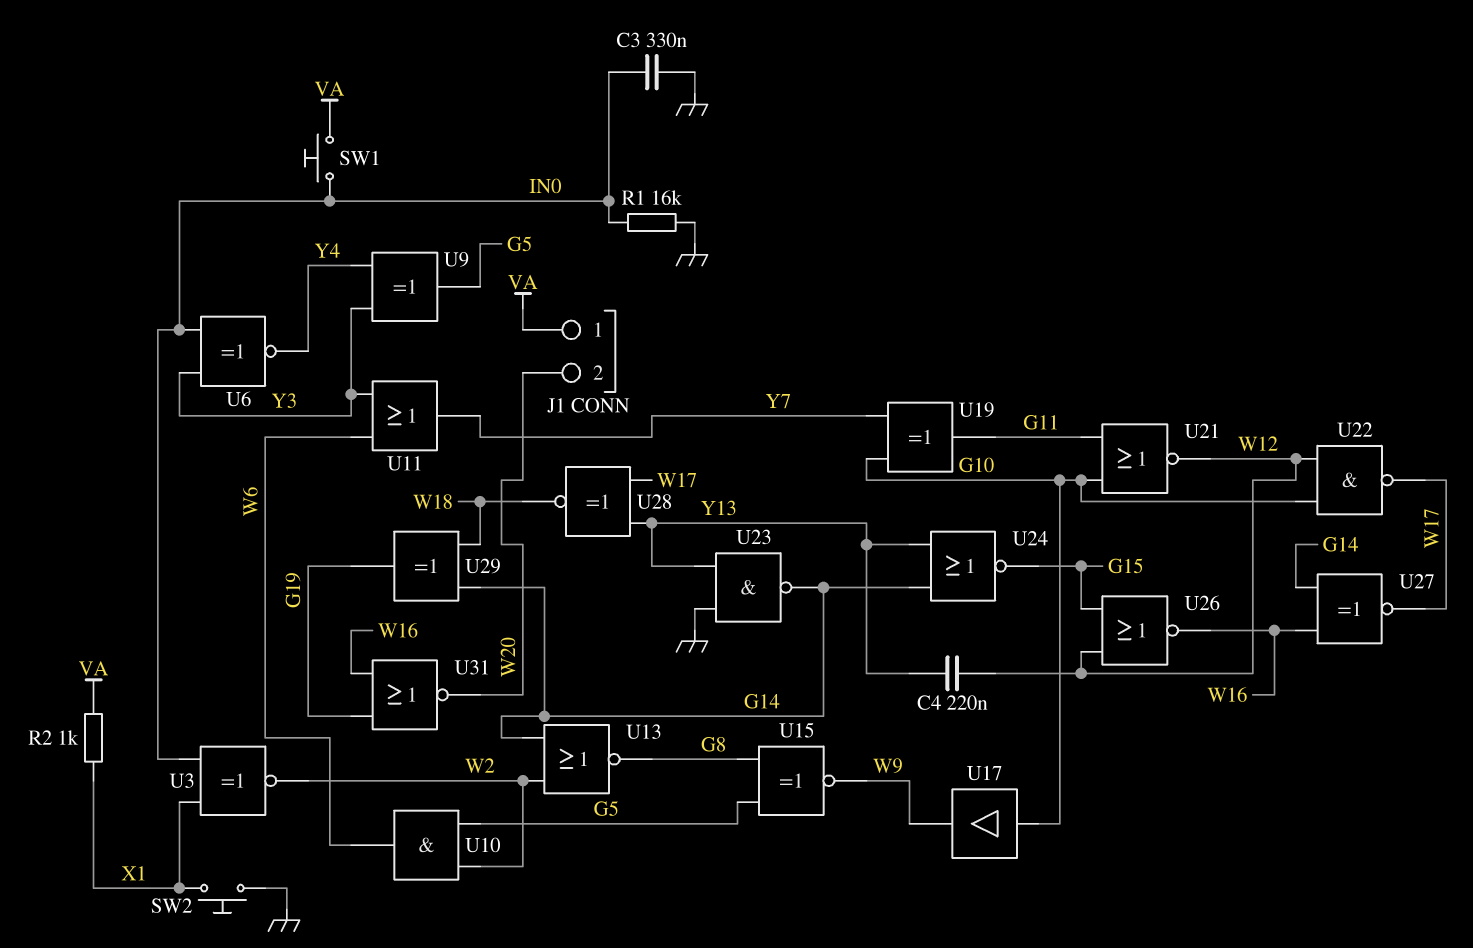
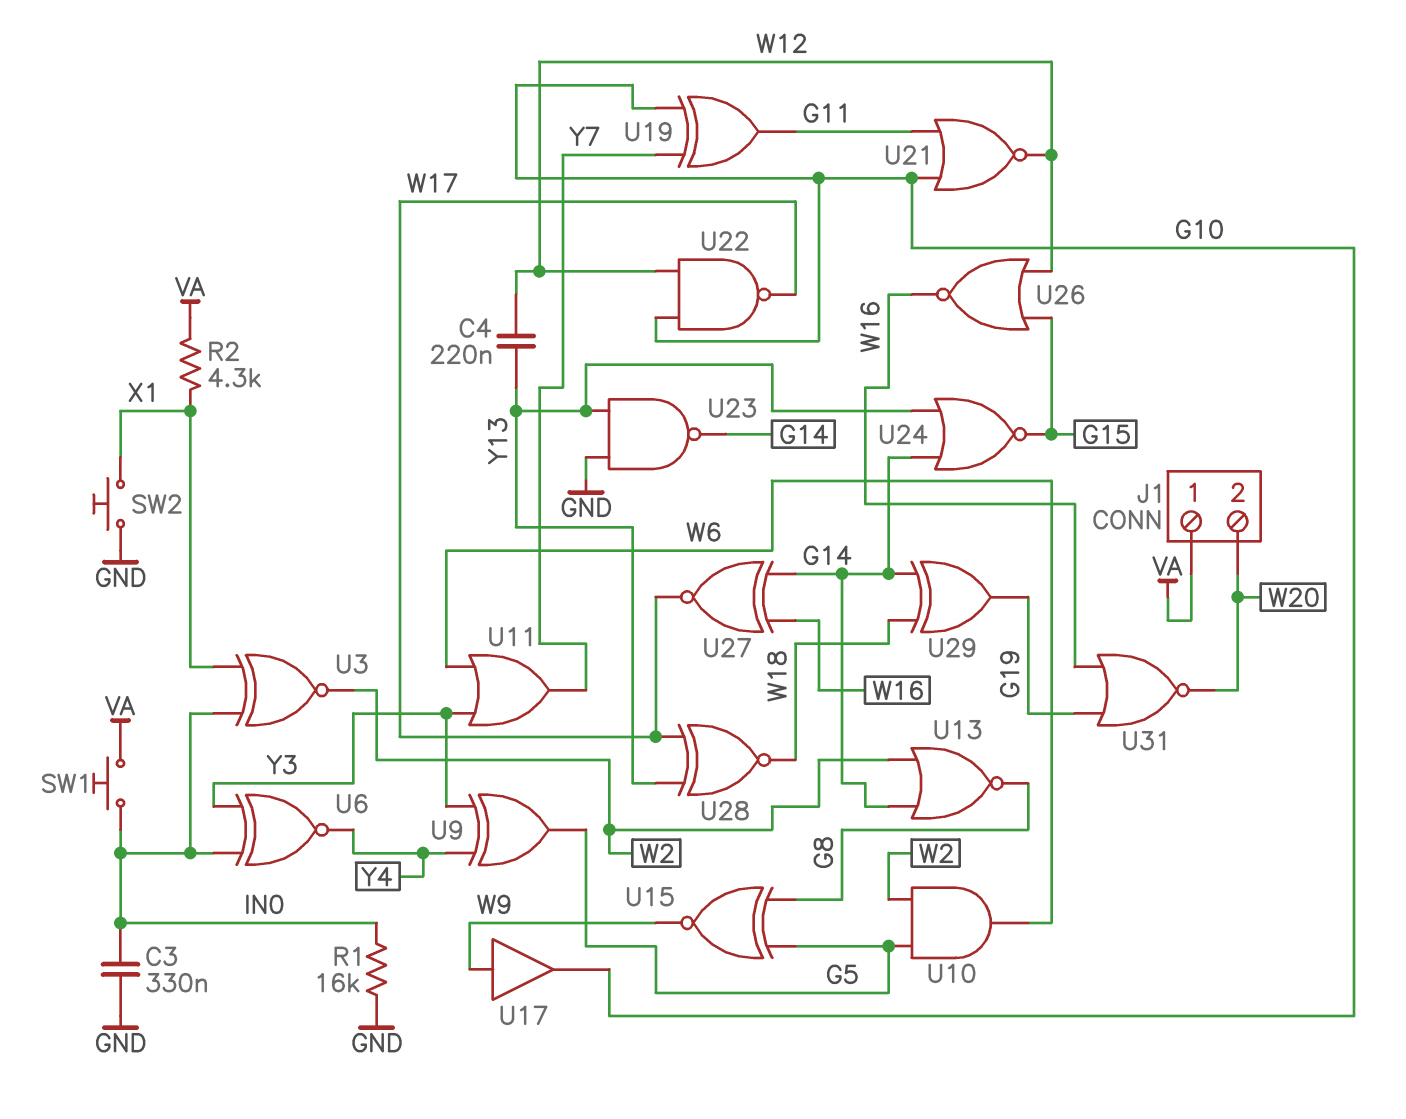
R2: 1k (VA, X1) -> 4.3k (VA, X1)
U17: buffer (in G10, out W9) -> buffer (in W9, out G10)

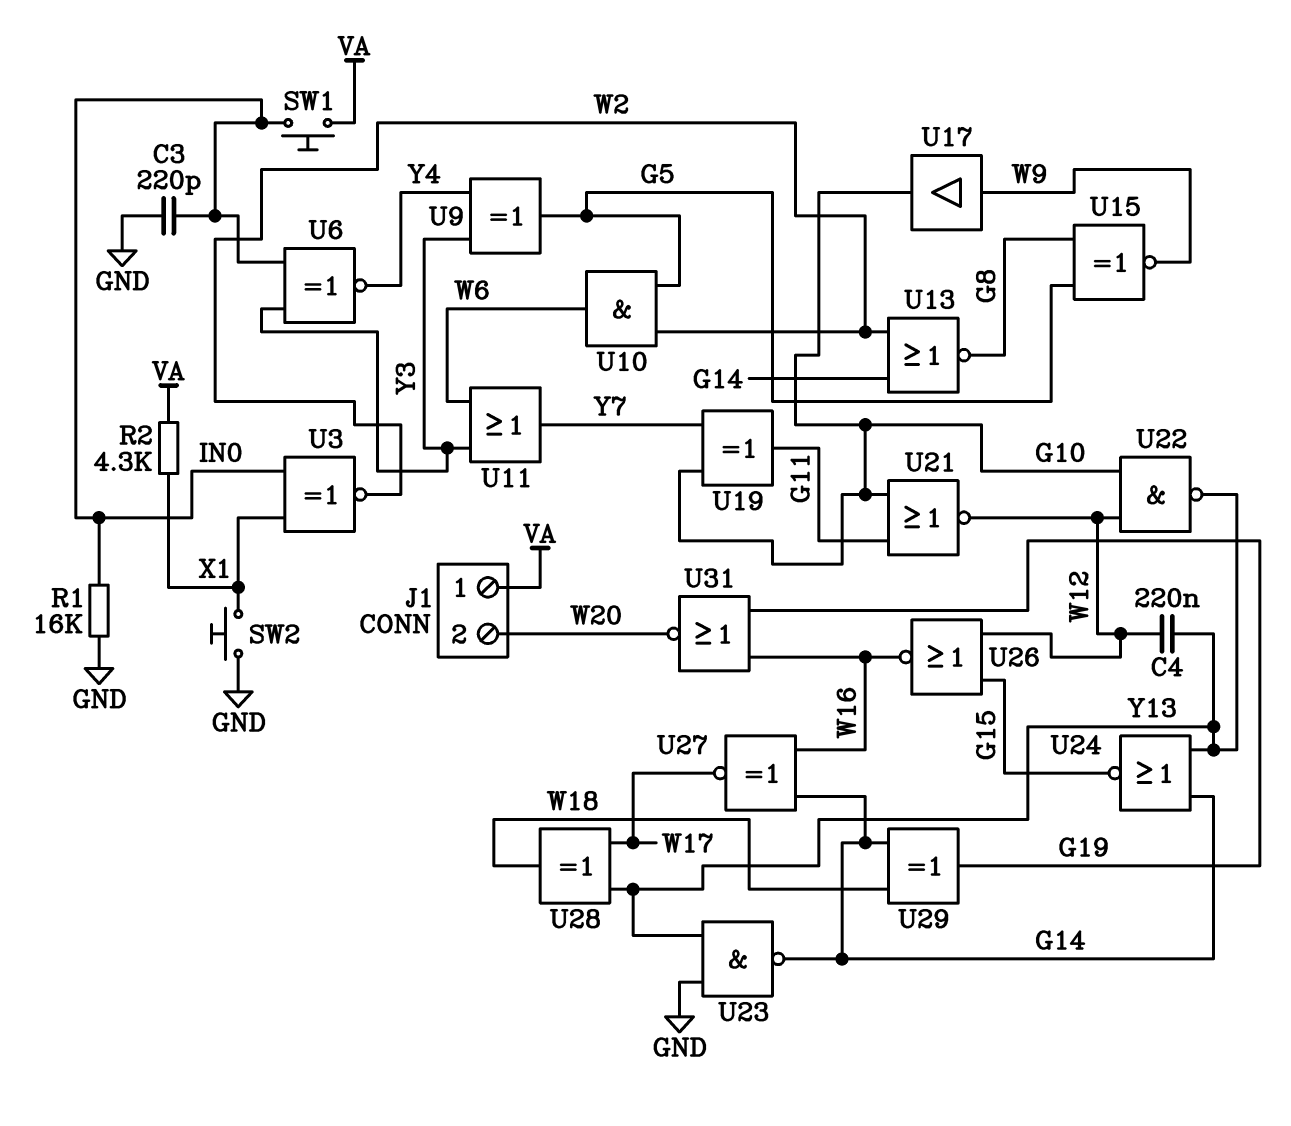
C3: 330nF (GND, IN0) -> 220pF (GND, IN0)
U22: NAND (in G10, in W12, out W17) -> NAND (in G10, in W12, out Y13)
U28: XNOR (in W17, in Y13, out W18) -> XOR (in W17, in Y13, out W18)

